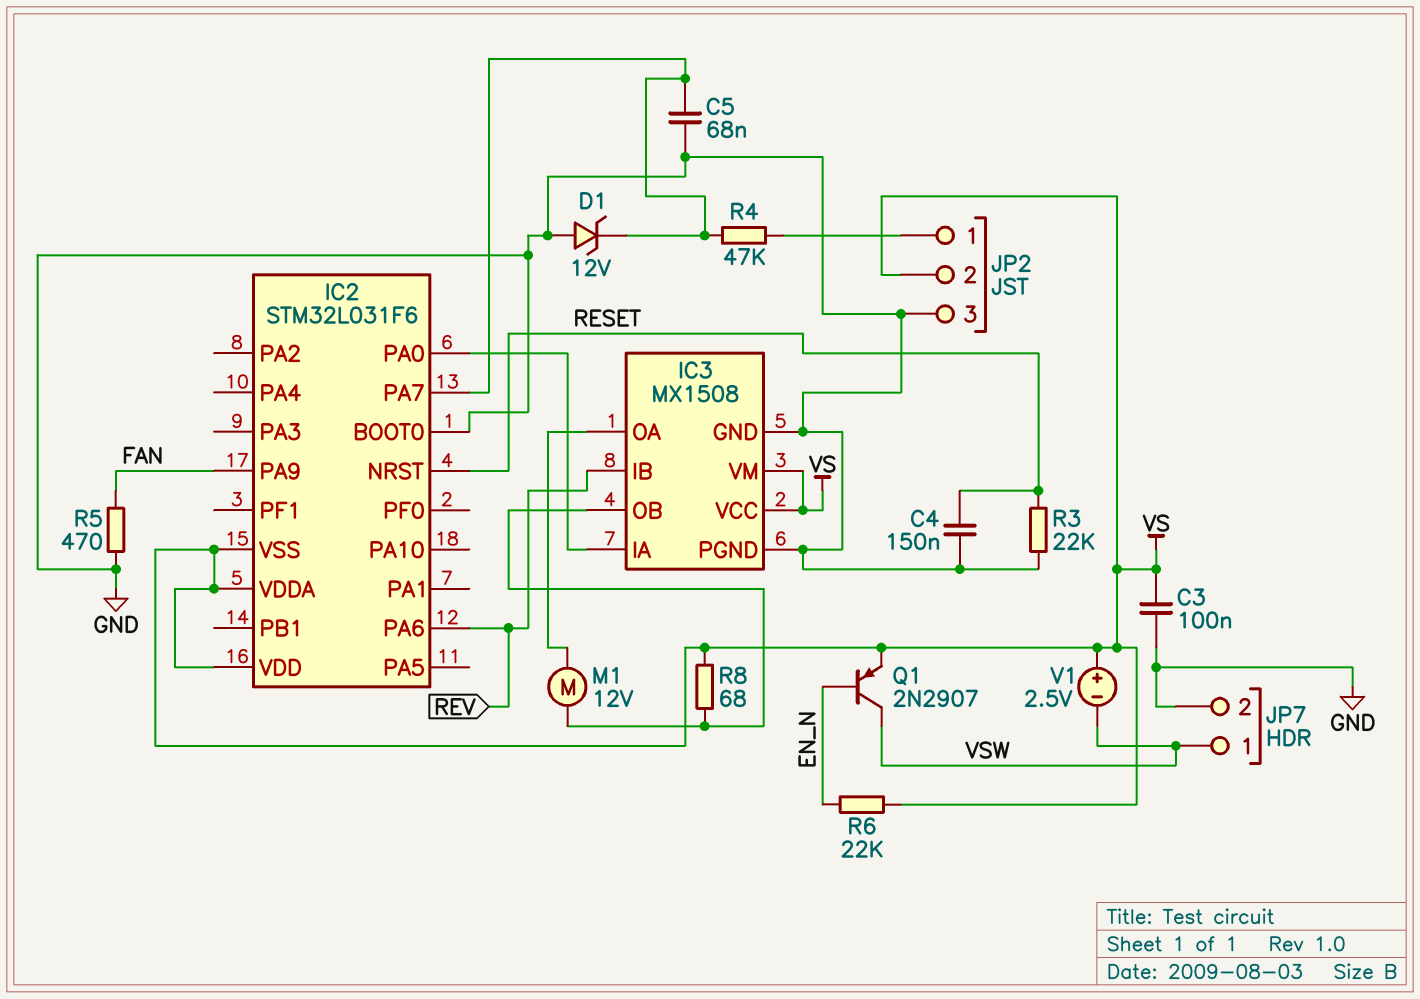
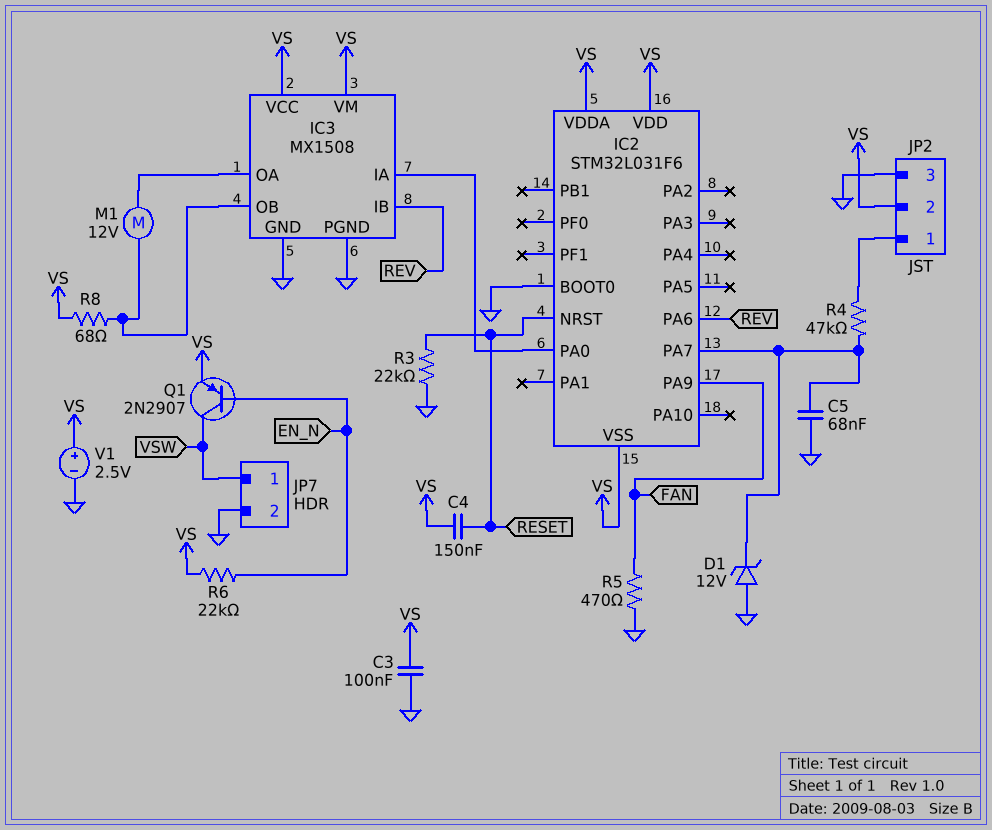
C4: 150nF (GND, RESET) -> 150nF (RESET, VS)
V1: 2.5V (plus VS, minus VSW) -> 2.5V (plus VS, minus GND)

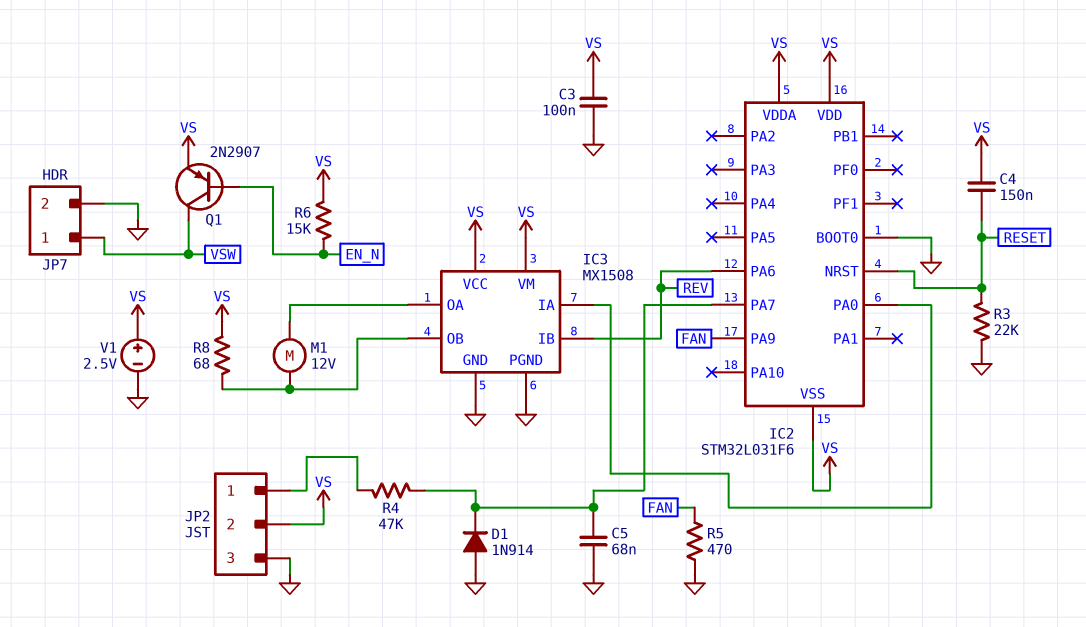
D1: zener 12V (A GND, K IC2/PA7) -> diode 1N914 (A GND, K IC2/PA7)
R6: 22k (EN_N, VS) -> 15k (EN_N, VS)

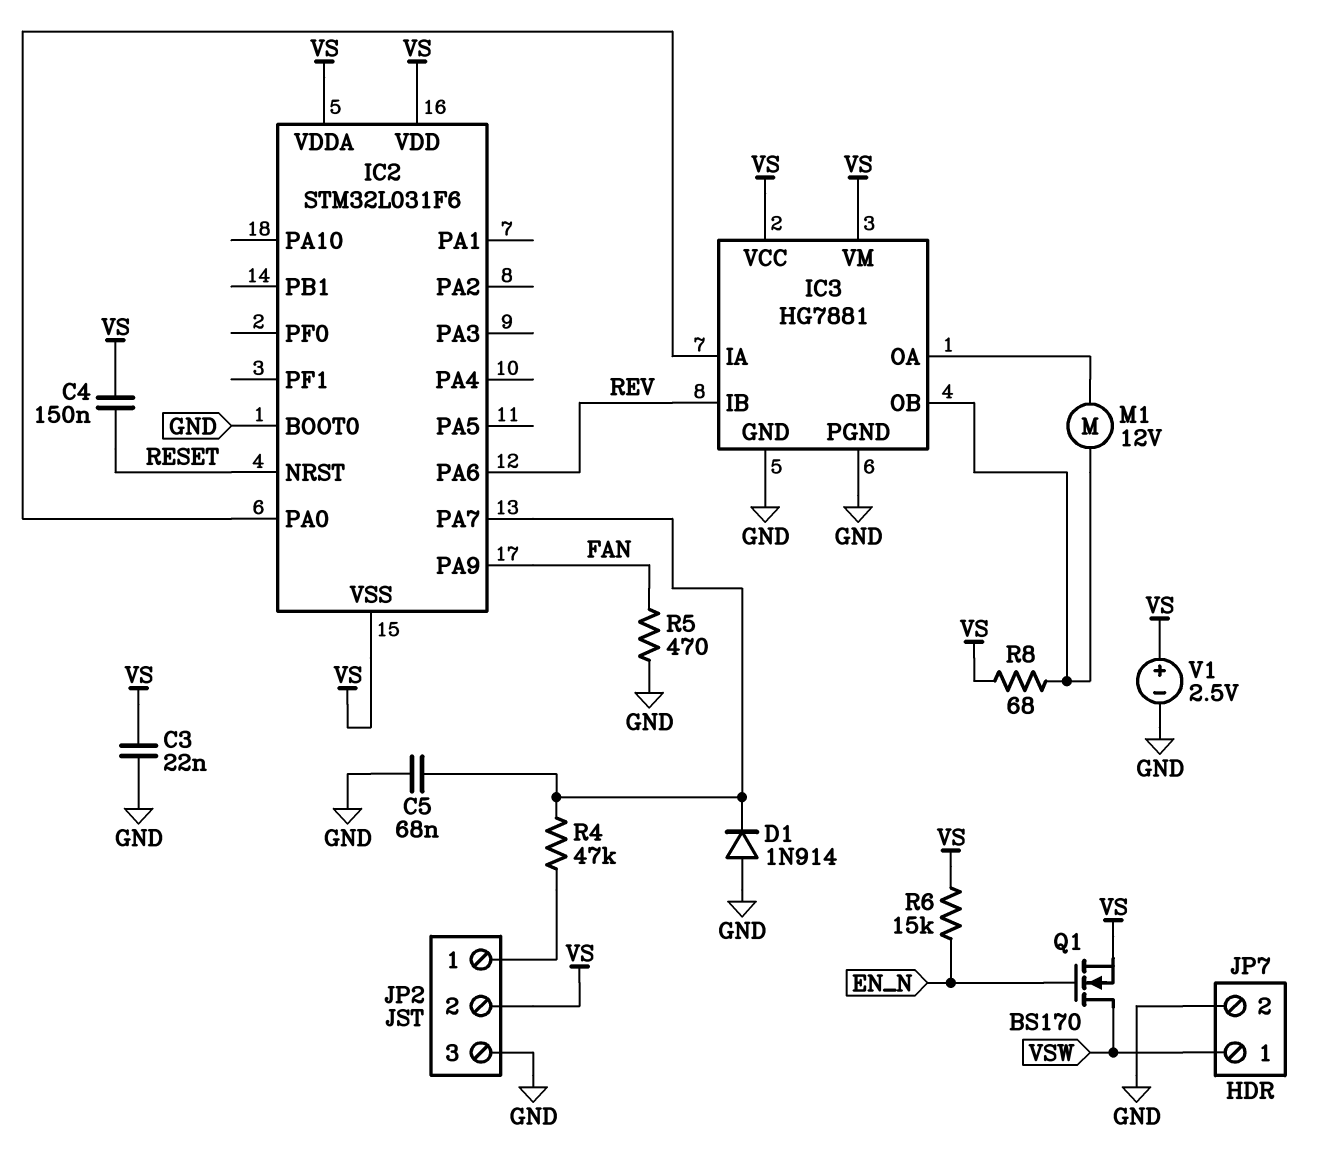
C3: 100nF (GND, VS) -> 22nF (GND, VS)
IC3: MX1508 -> HG7881
Q1: PNP 2N2907 (B EN_N, C VSW, E VS) -> NMOS BS170 (G EN_N, D VSW, S VS)
R3: 22k (GND, RESET) -> none

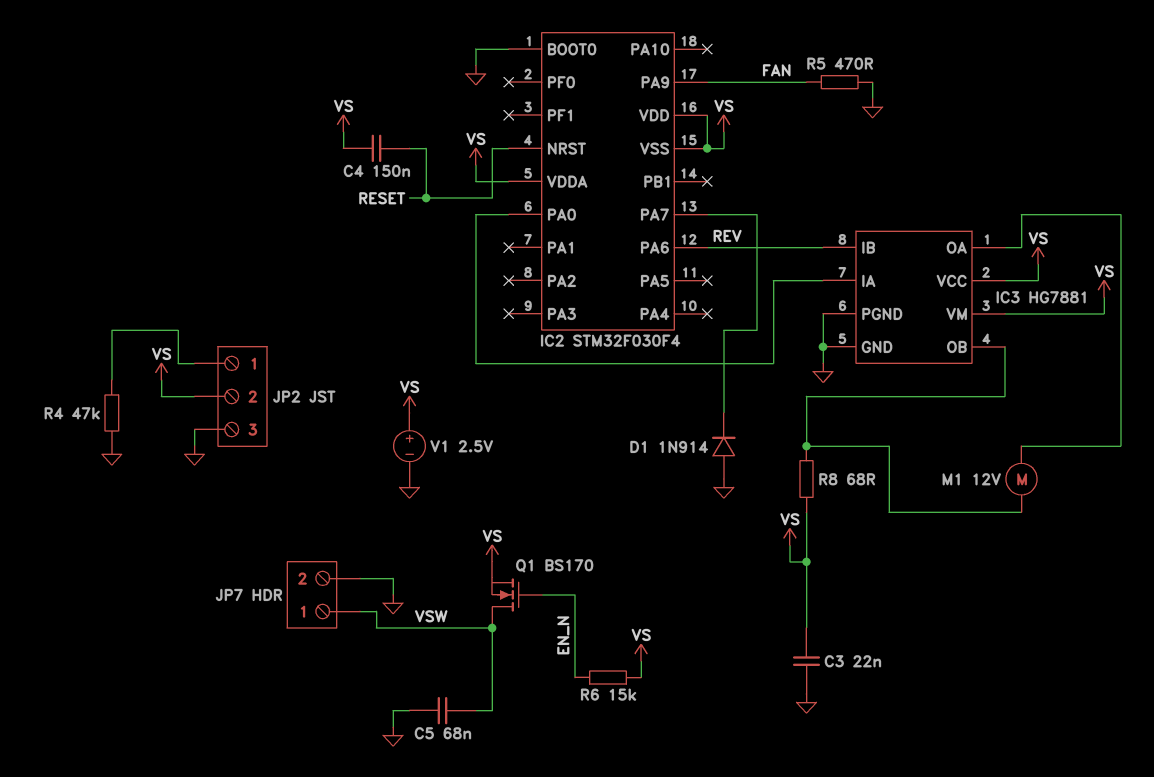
C5: 68nF (GND, IC2/PA7) -> 68nF (GND, VSW)
IC2: STM32L031F6 -> STM32F030F4
R4: 47k (IC2/PA7, JP2/1) -> 47k (GND, JP2/1)

